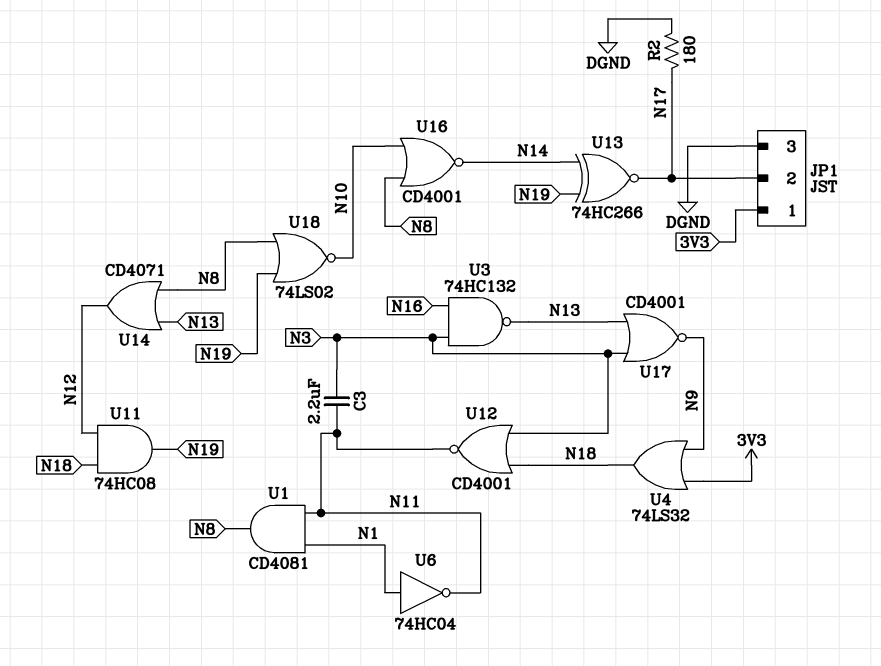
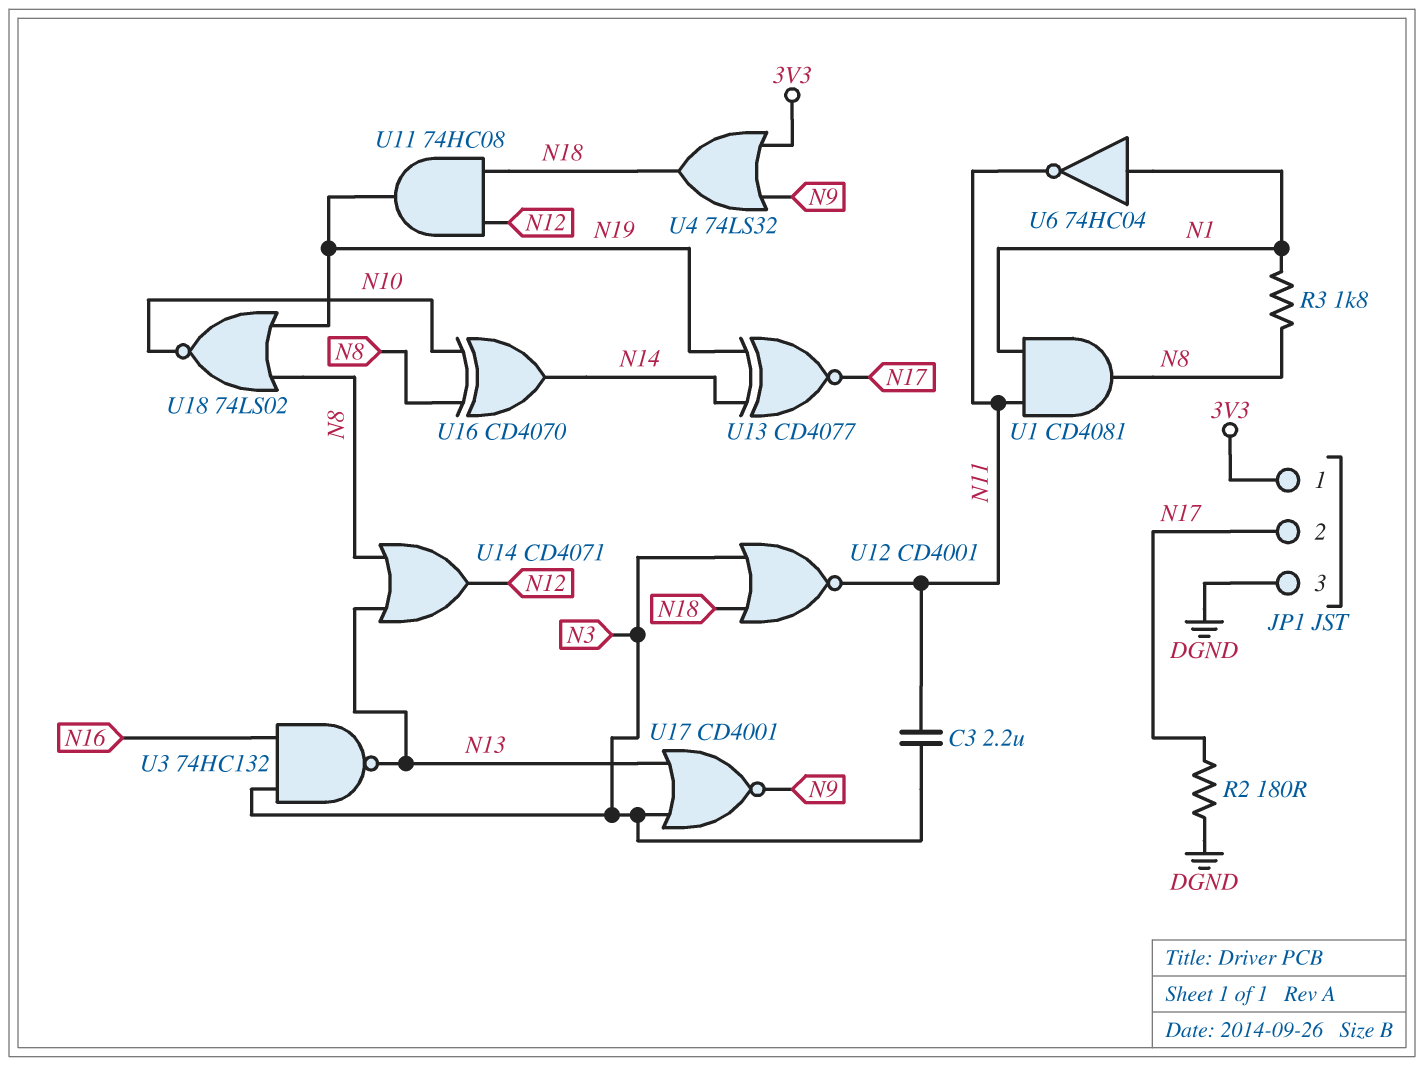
R3: none -> 1.8k (N1, N8)
U13: XNOR 74HC266 (in N14, in N19, out N17) -> XNOR CD4077 (in N14, in N19, out N17)
U16: NOR CD4001 (in N8, in N10, out N14) -> XOR CD4070 (in N8, in N10, out N14)

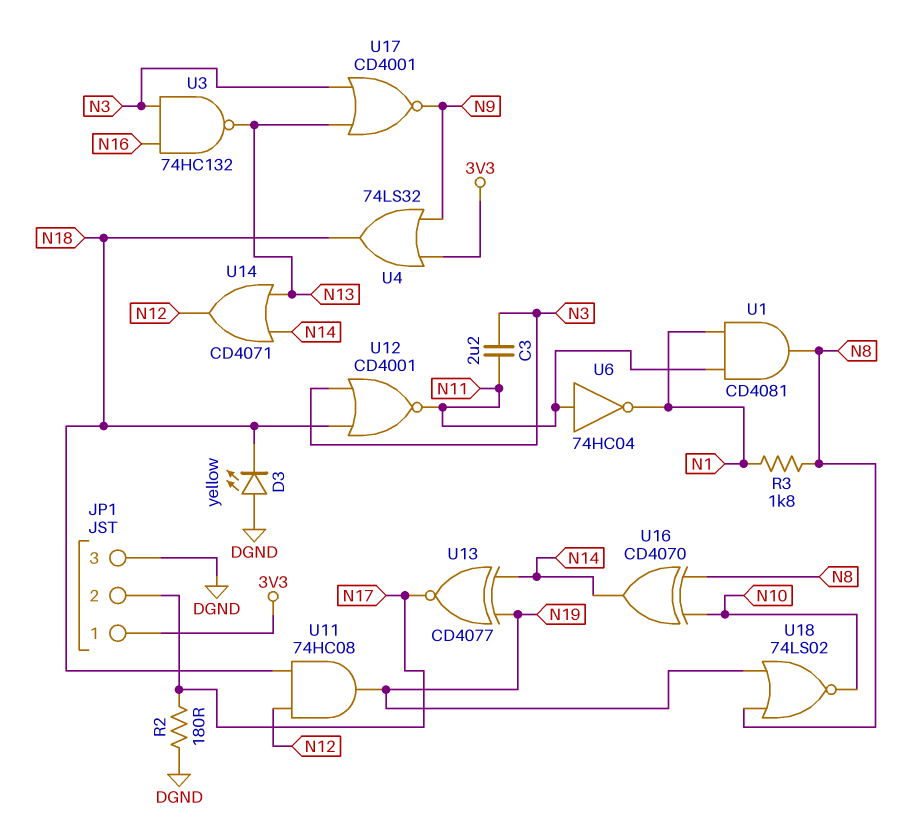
D3: none -> LED yellow (A DGND, K N18)
U6: NOT 74HC04 (in N1, out N11) -> NOT 74HC04 (in N11, out N1)
U14: OR CD4071 (in N8, in N13, out N12) -> OR CD4071 (in N13, in N14, out N12)

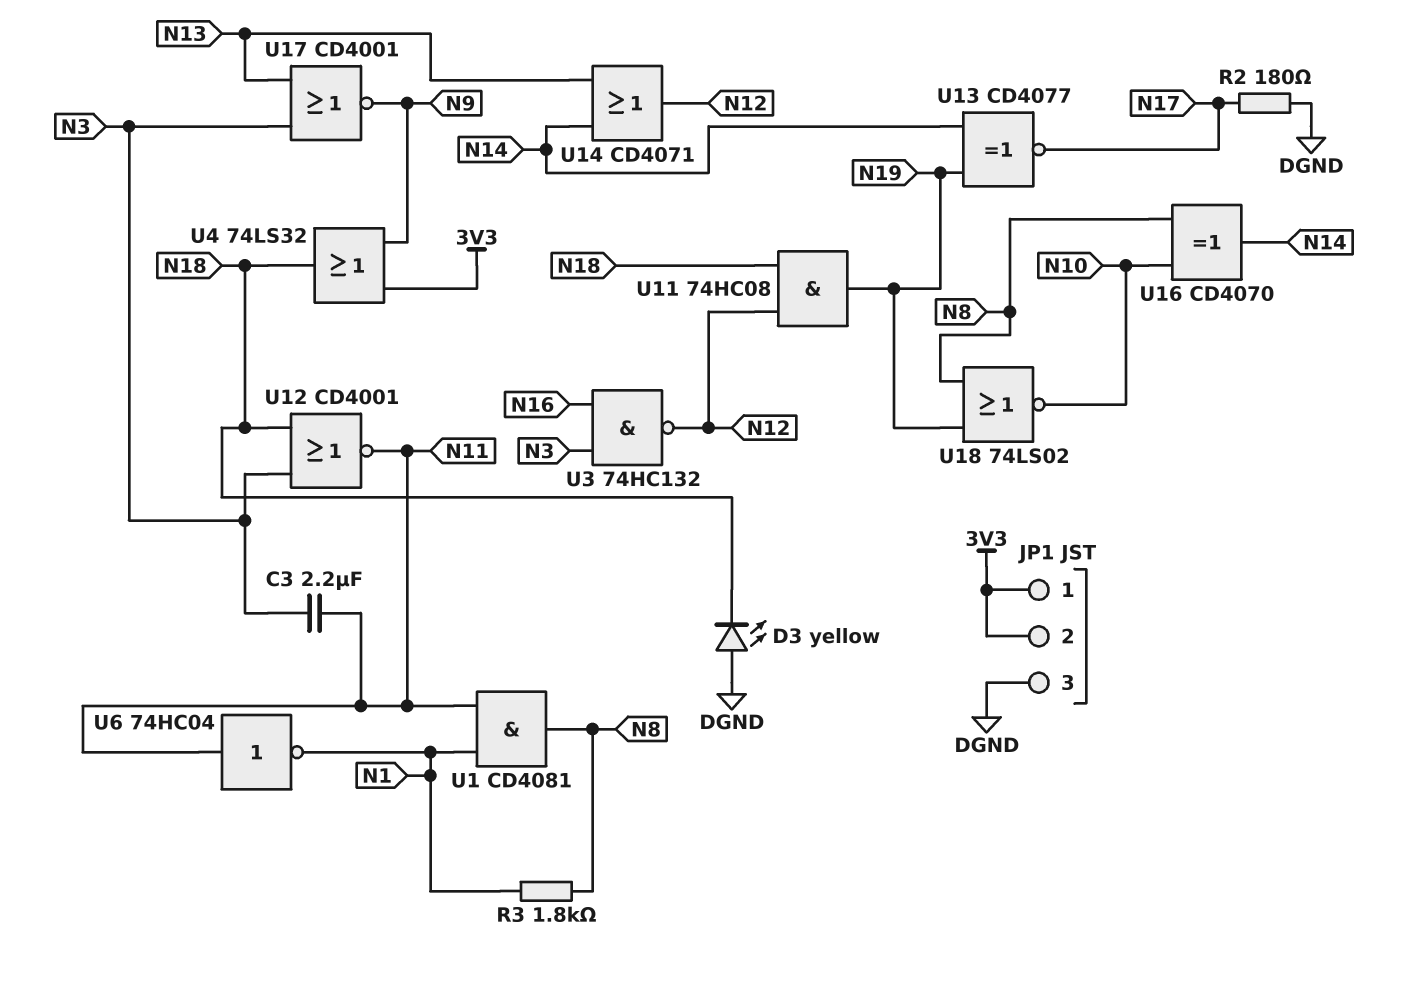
JP1 pin 2: N17 -> 3V3
U3: NAND 74HC132 (in N3, in N16, out N13) -> NAND 74HC132 (in N3, in N16, out N12)

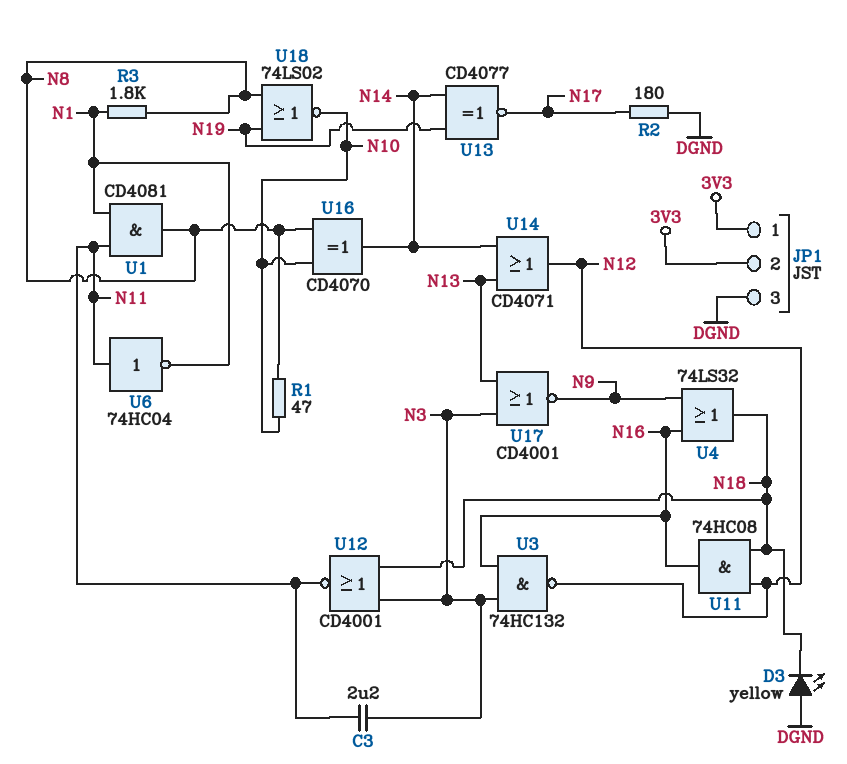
R1: none -> 47 (N8, N10)
U4: OR 74LS32 (in 3V3, in N9, out N18) -> OR 74LS32 (in N9, in N16, out N18)
U11: AND 74HC08 (in N12, in N18, out N19) -> AND 74HC08 (in N12, in N18, out N16)

